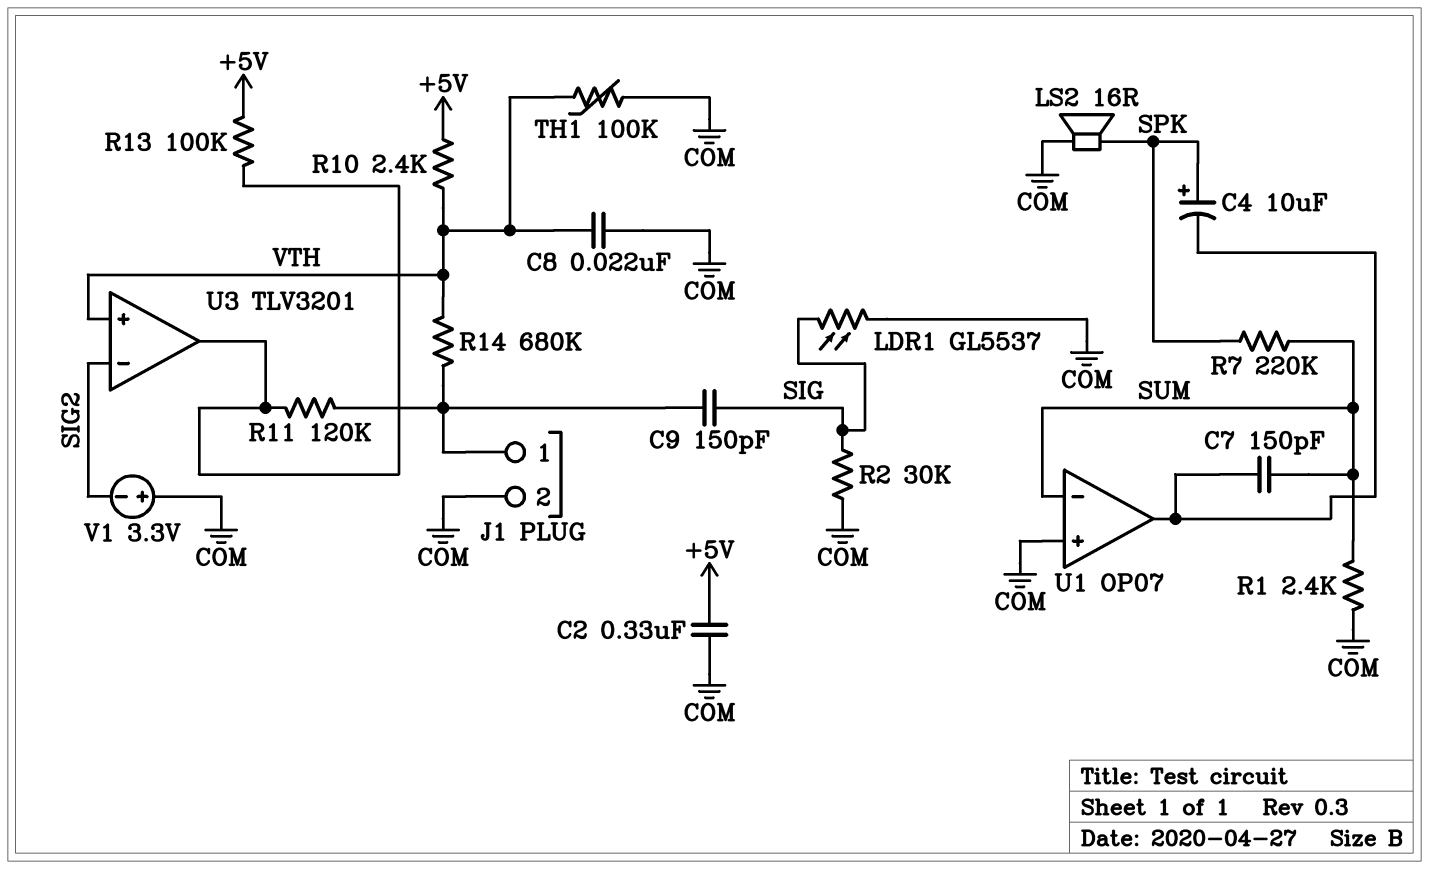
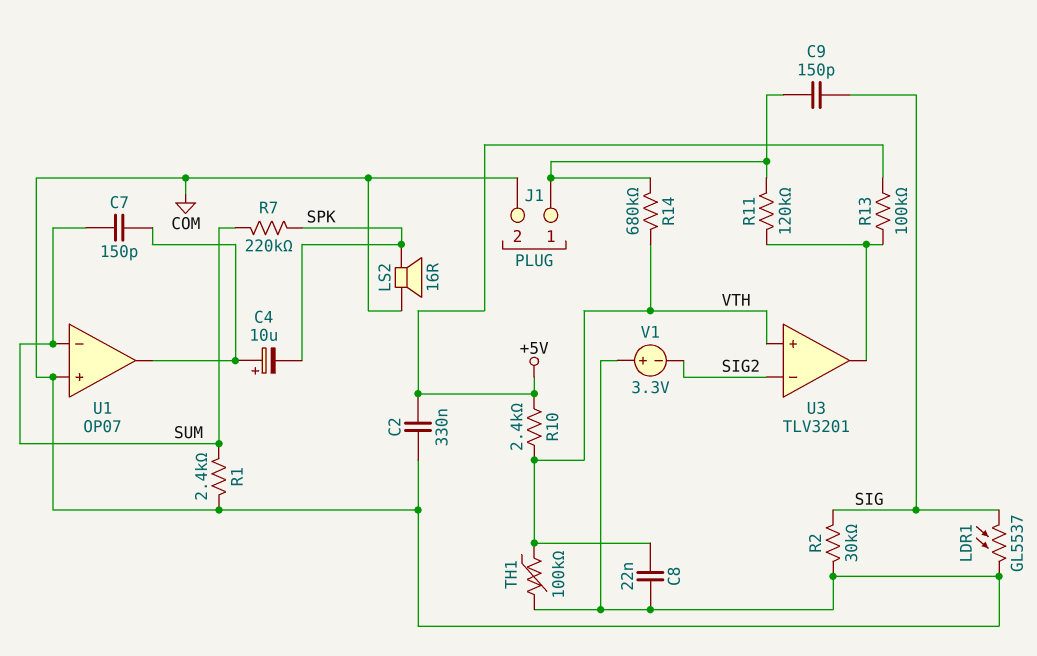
C4: 10uF (plus SPK, minus U1/out) -> 10uF (plus U1/out, minus SPK)

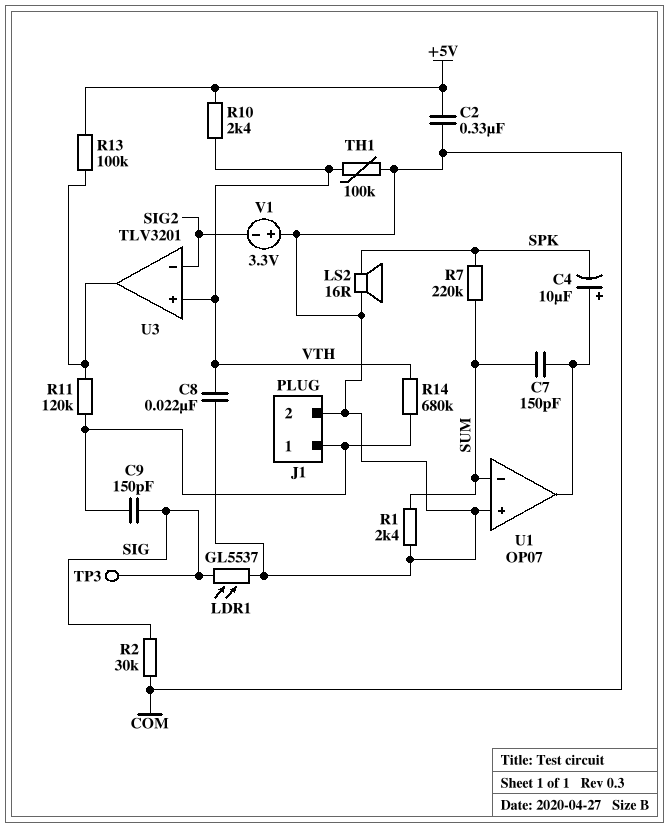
TP3: none -> test point (SIG)

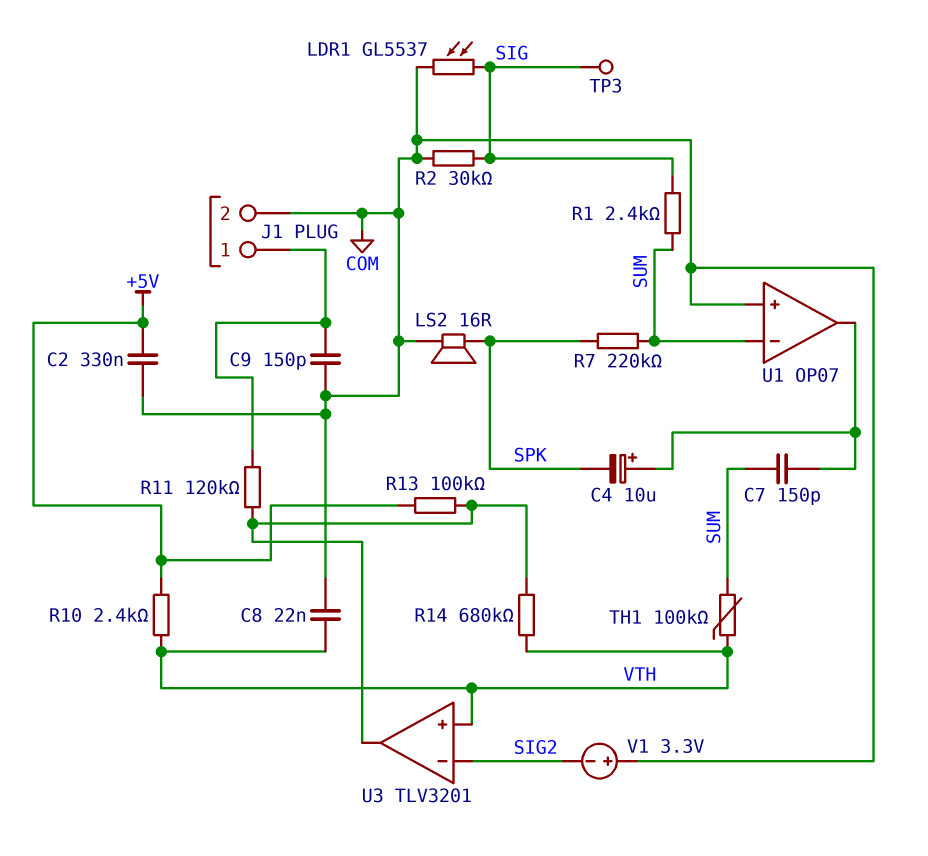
C9: 150pF (J1/1, SIG) -> 150pF (COM, J1/1)
R1: 2.4k (COM, SUM) -> 2.4k (SIG, SUM)
R14: 680k (J1/1, VTH) -> 680k (U3/out, VTH)
TH1: 100k (COM, VTH) -> 100k (SUM, VTH)

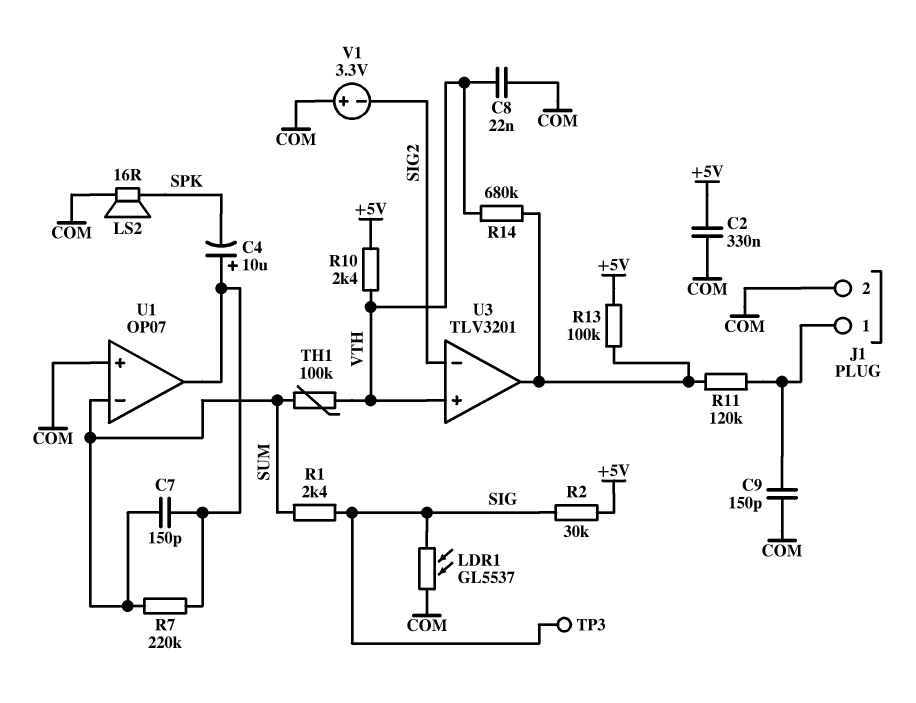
R2: 30k (COM, SIG) -> 30k (+5V, SIG)
R7: 220k (SPK, SUM) -> 220k (SUM, U1/out)

